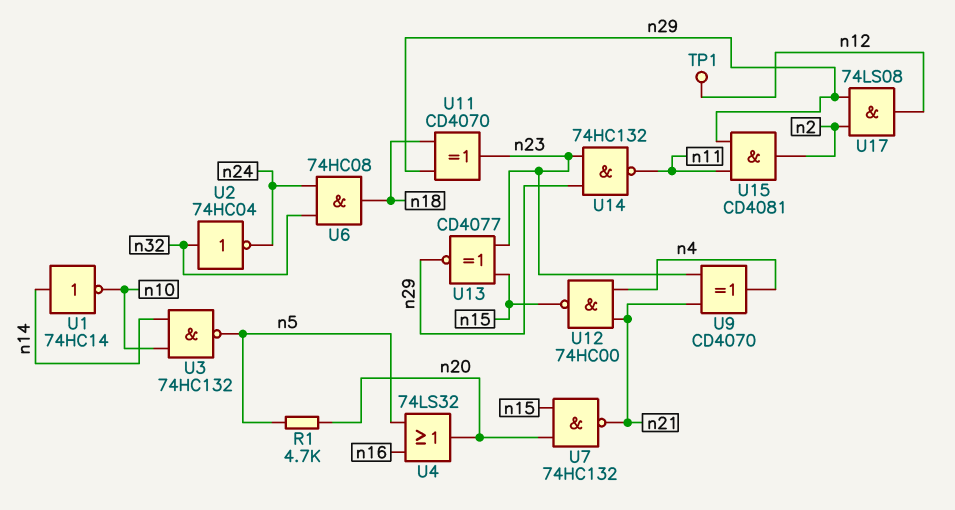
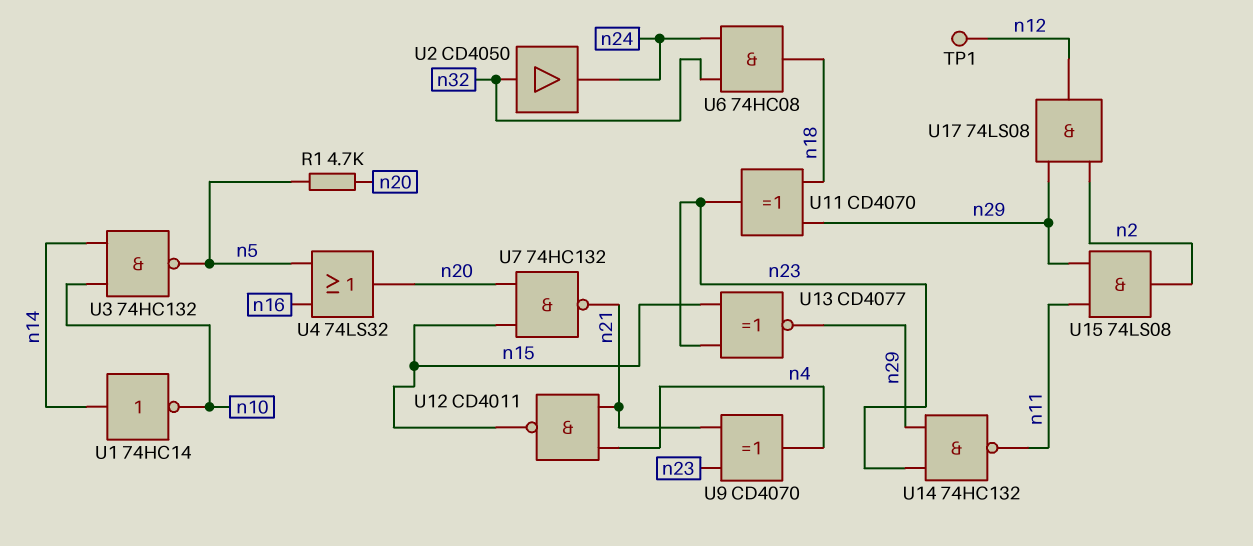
U2: NOT 74HC04 (in n32, out n24) -> buffer CD4050 (in n32, out n24)
U12: NAND 74HC00 (in n4, in n21, out n15) -> NAND CD4011 (in n4, in n21, out n15)
U15: AND CD4081 (in n11, in n29, out n2) -> AND 74LS08 (in n11, in n29, out n2)

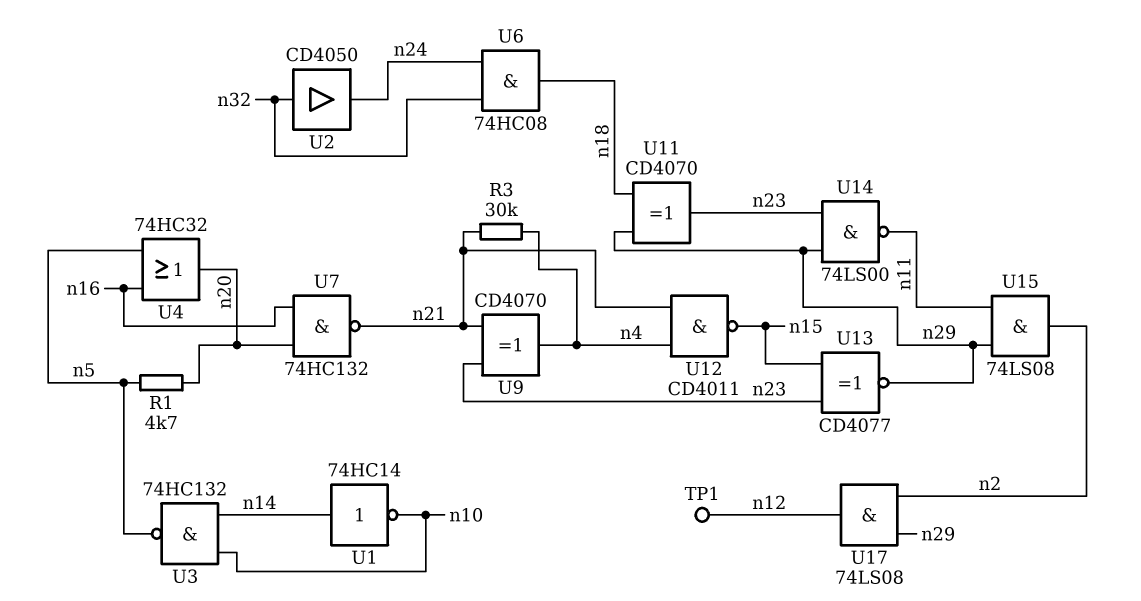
R3: none -> 30k (n4, n21)
U4: OR 74LS32 (in n5, in n16, out n20) -> OR 74HC32 (in n5, in n16, out n20)
U7: NAND 74HC132 (in n15, in n20, out n21) -> NAND 74HC132 (in n16, in n20, out n21)
U14: NAND 74HC132 (in n23, in n29, out n11) -> NAND 74LS00 (in n23, in n29, out n11)

